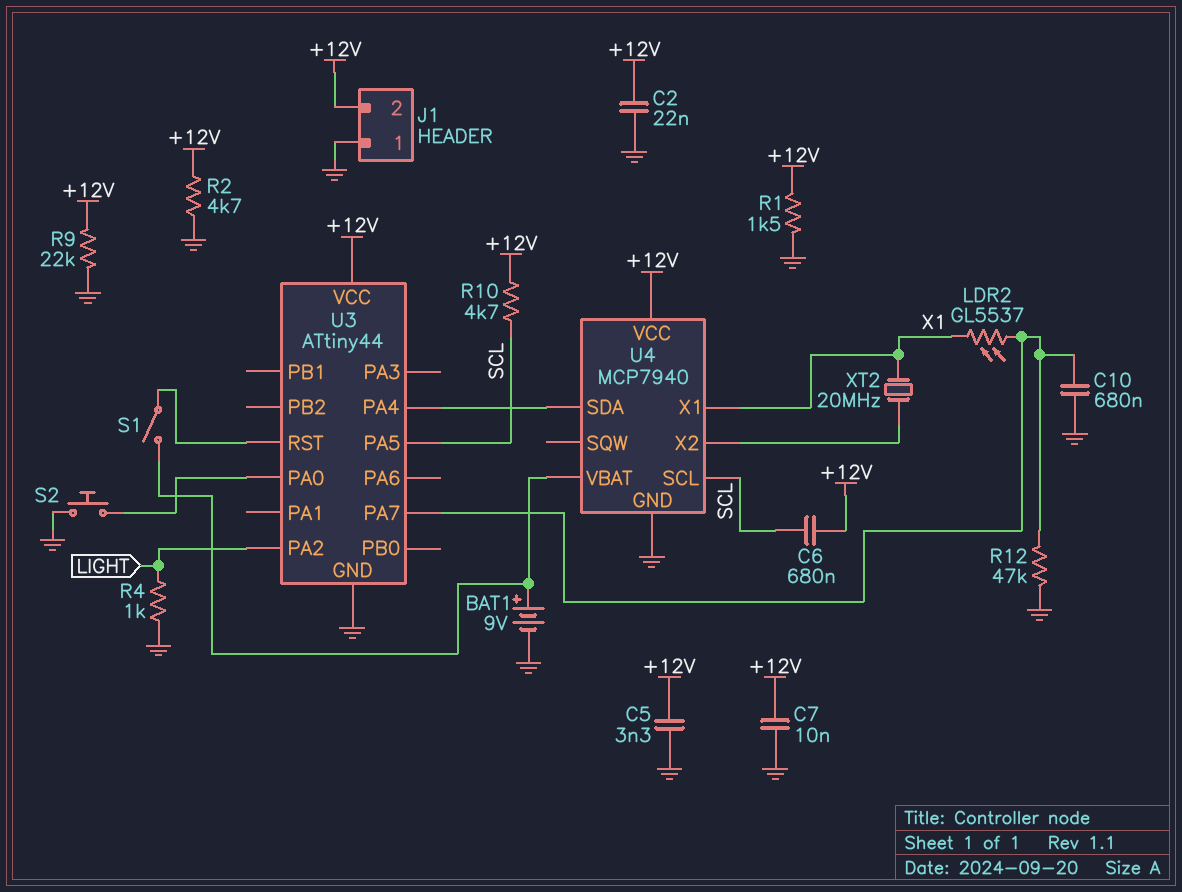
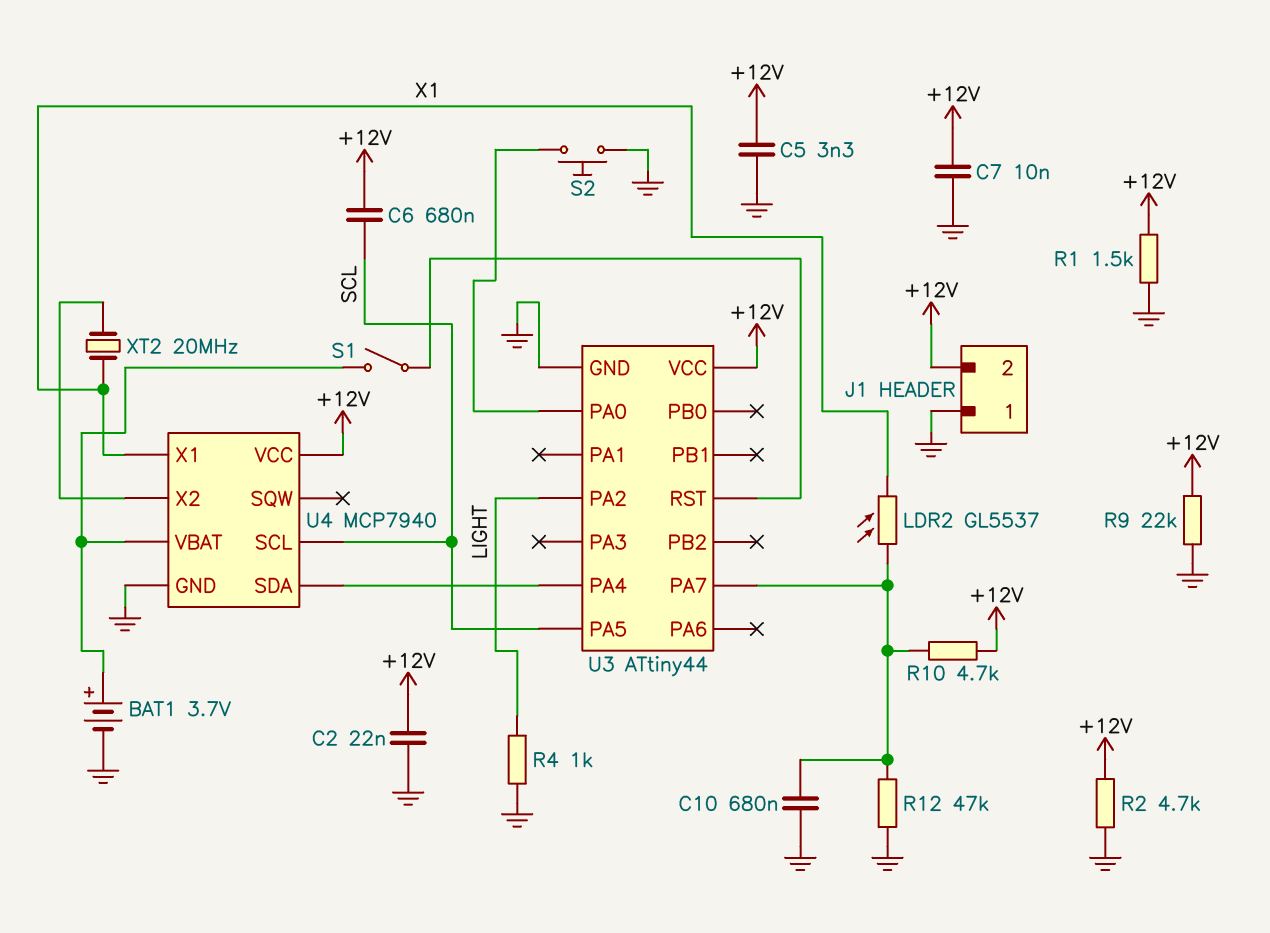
BAT1: 9V (plus U4/VBAT, minus GND) -> 3.7V (plus U4/VBAT, minus GND)
R10: 4.7k (+12V, SCL) -> 4.7k (+12V, U3/PA7)

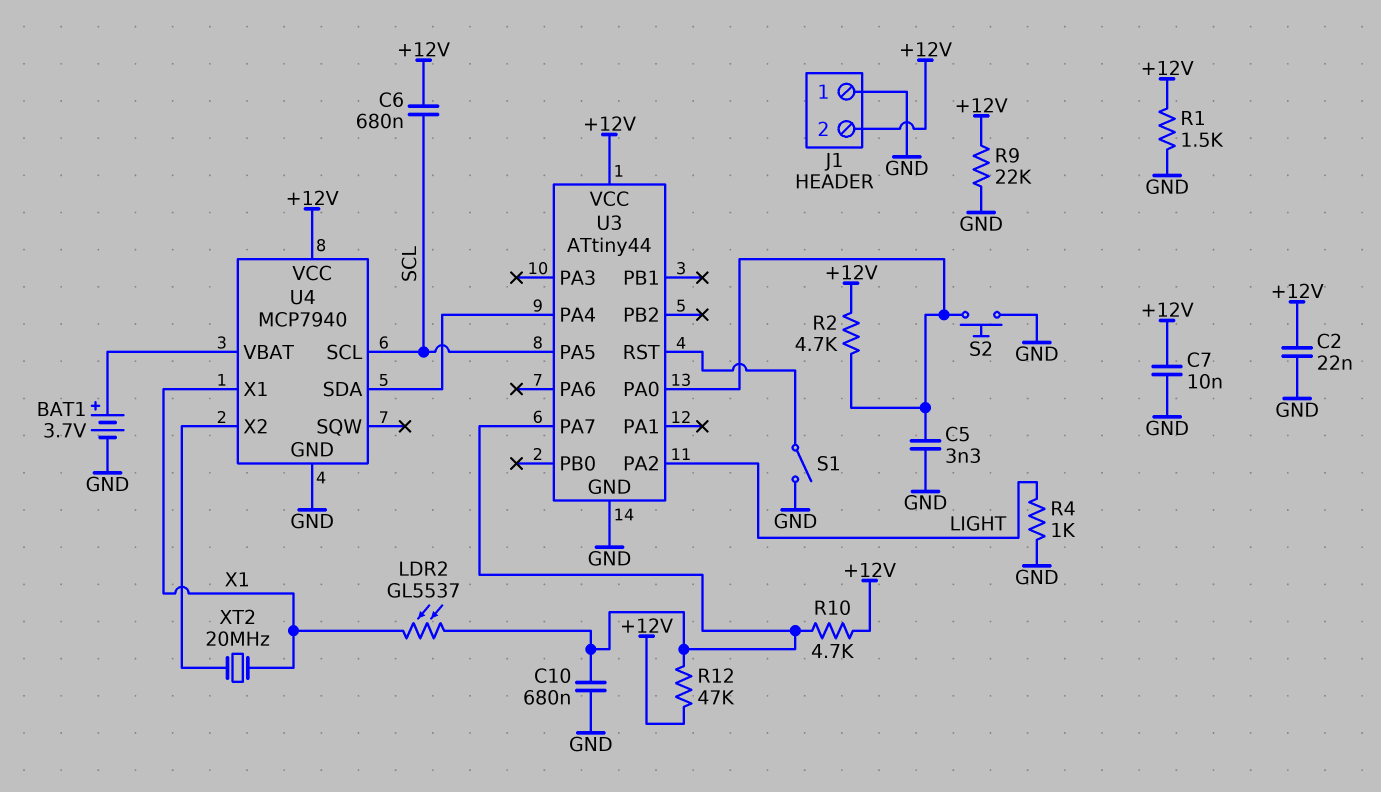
C5: 3.3nF (+12V, GND) -> 3.3nF (GND, U3/PA0)
R2: 4.7k (+12V, GND) -> 4.7k (+12V, U3/PA0)
R12: 47k (GND, U3/PA7) -> 47k (+12V, U3/PA7)
S1: switch (U3/RST, U4/VBAT) -> switch (GND, U3/RST)

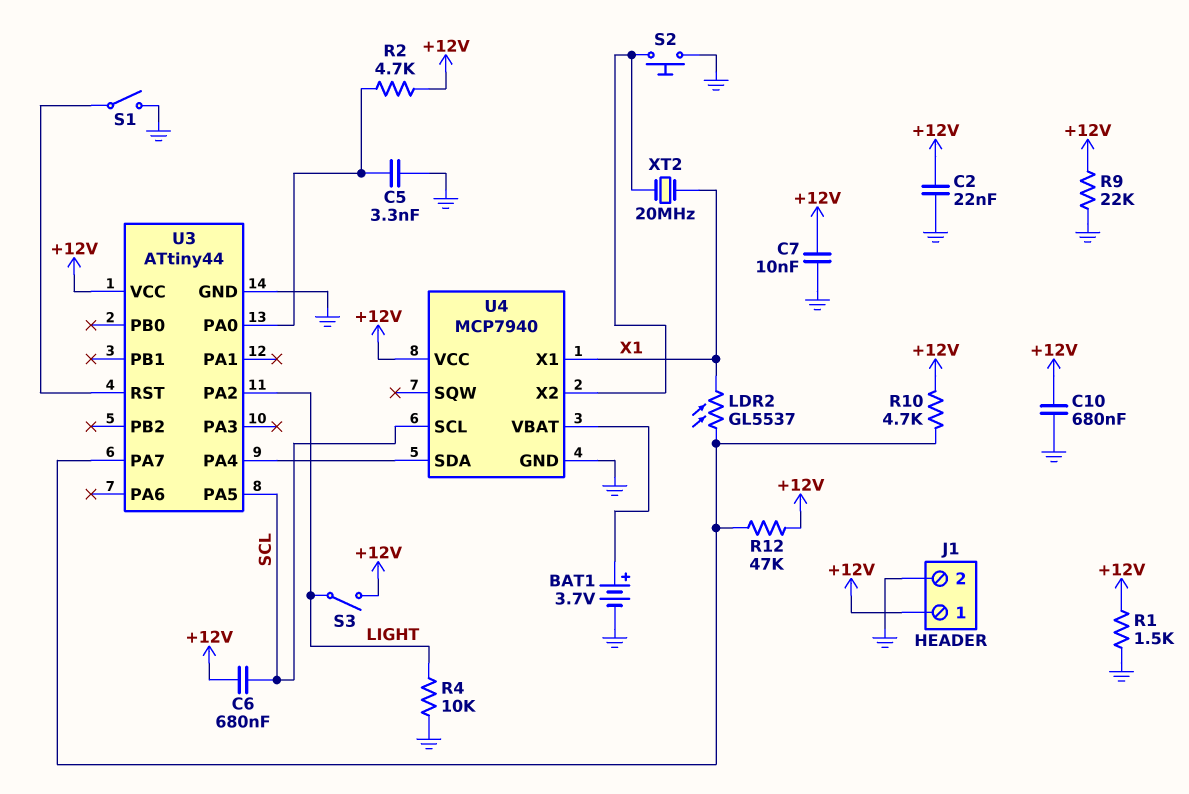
C10: 680nF (GND, U3/PA7) -> 680nF (+12V, GND)
J1 pin 1: GND -> +12V
J1 pin 2: +12V -> GND
R4: 1k (GND, LIGHT) -> 10k (GND, LIGHT)
S2: button (GND, U3/PA0) -> button (GND, U4/X2)
S3: none -> switch (+12V, LIGHT)

